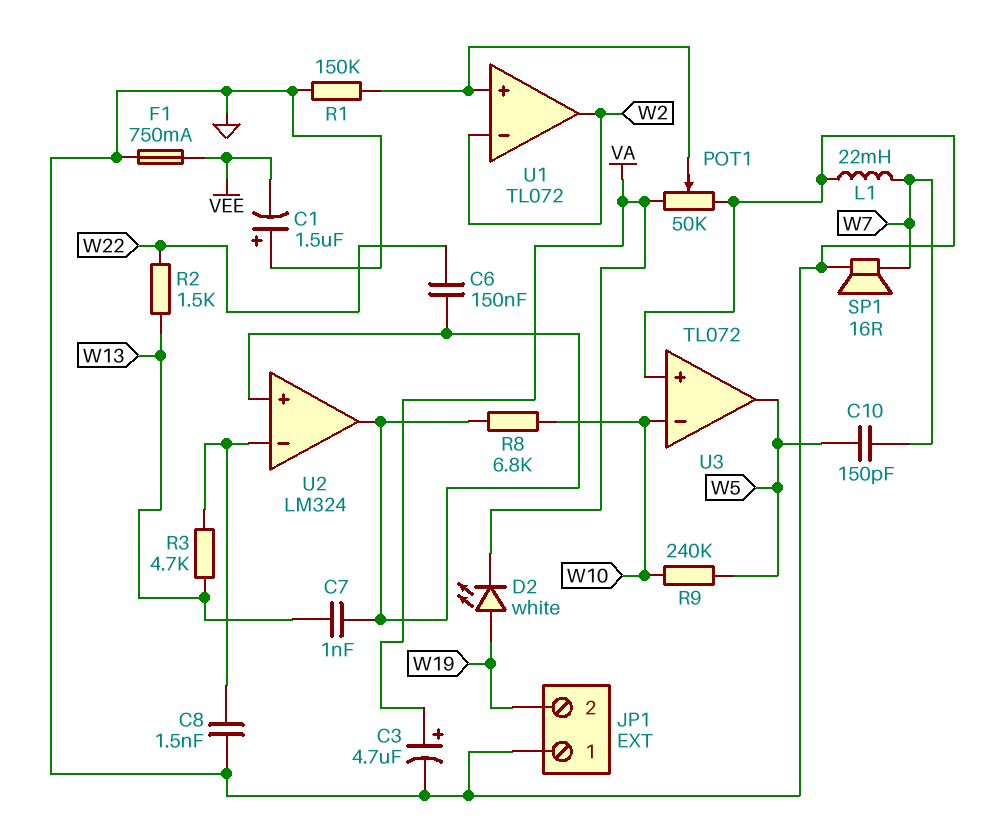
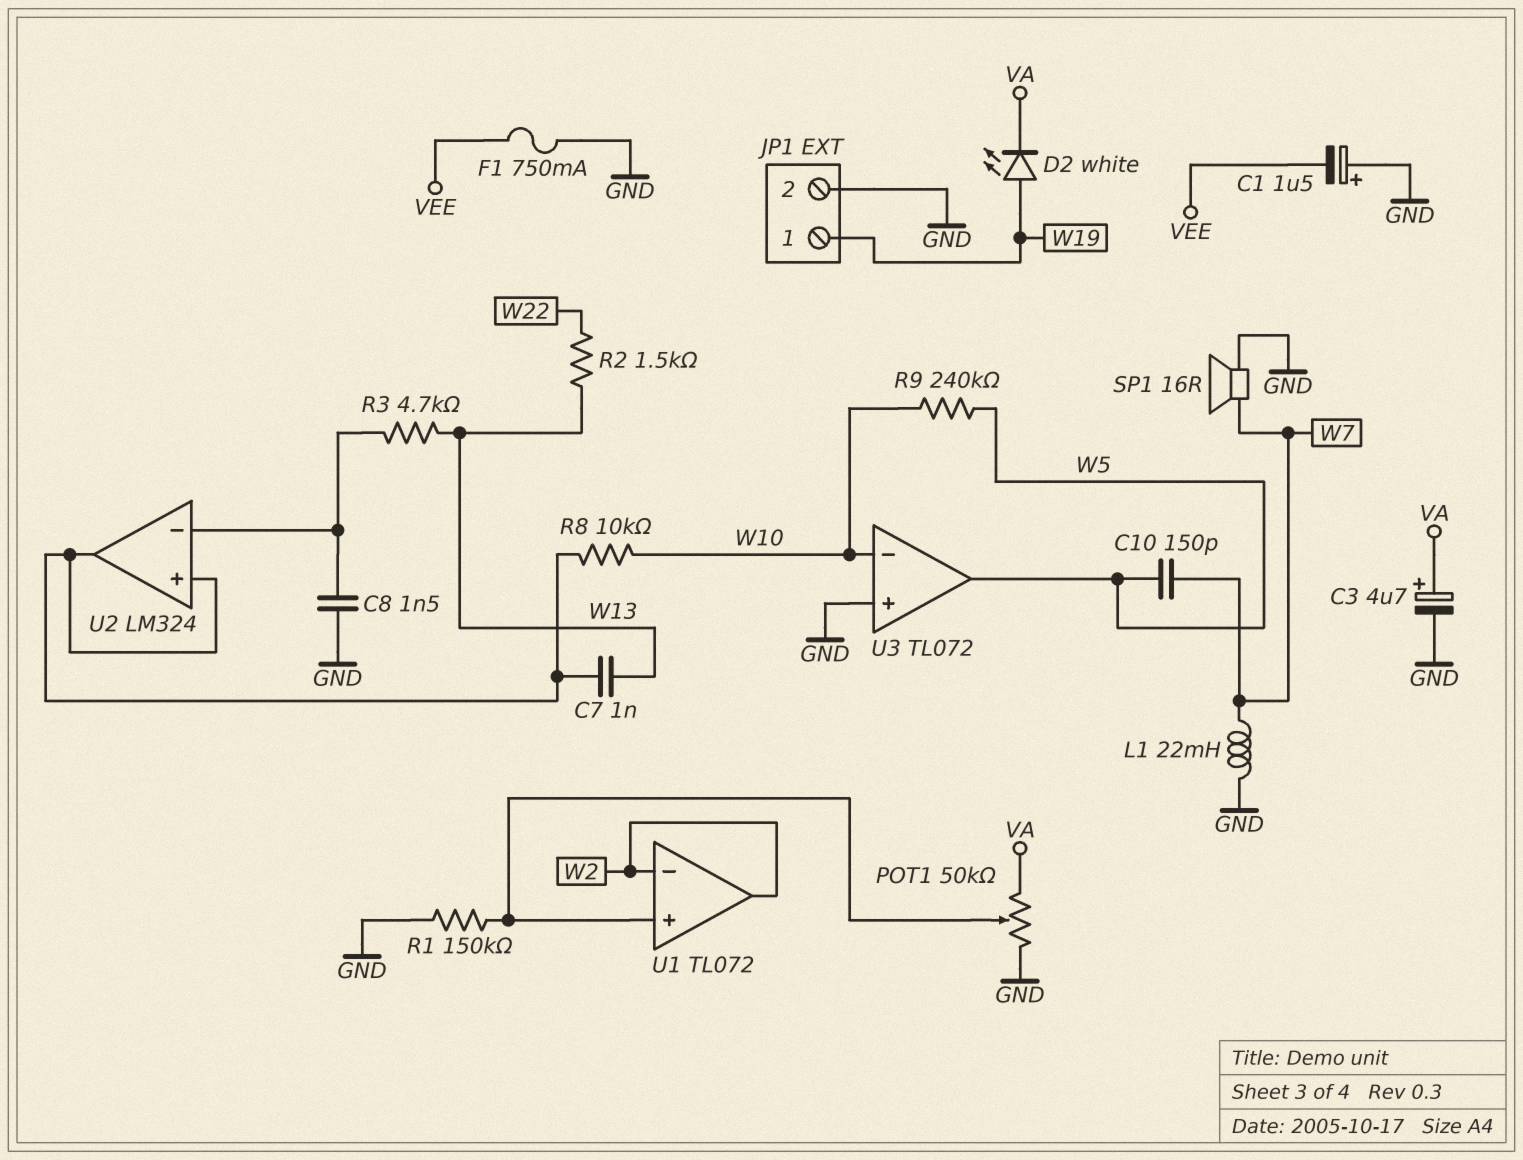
C6: 150nF (U2/in+, W22) -> none
JP1 pin 1: GND -> W19
JP1 pin 2: W19 -> GND
R8: 6.8k (U2/in+, W10) -> 10k (U2/in+, W10)

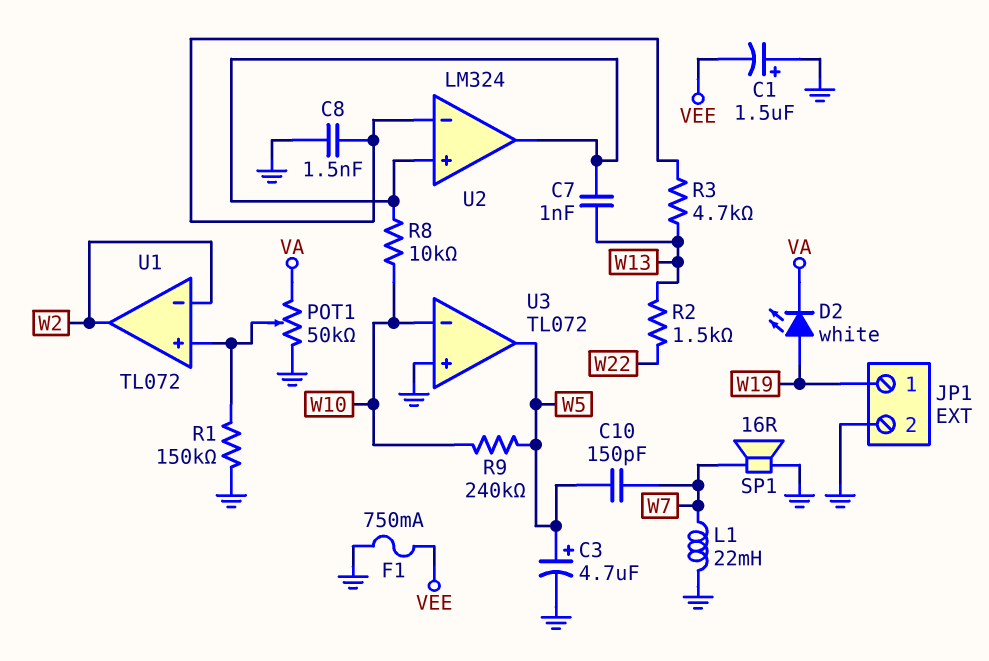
C3: 4.7uF (plus VA, minus GND) -> 4.7uF (plus W5, minus GND)

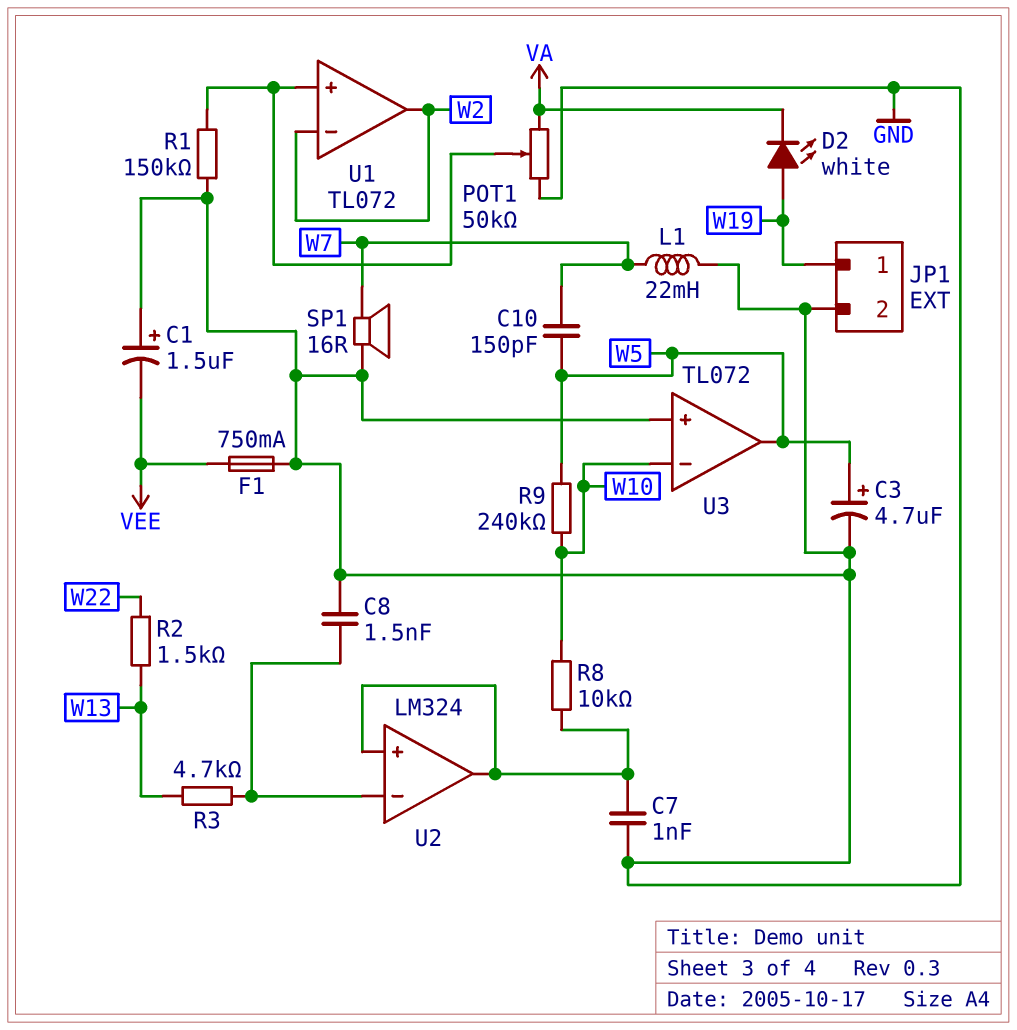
C7: 1nF (U2/in+, W13) -> 1nF (GND, U2/in+)

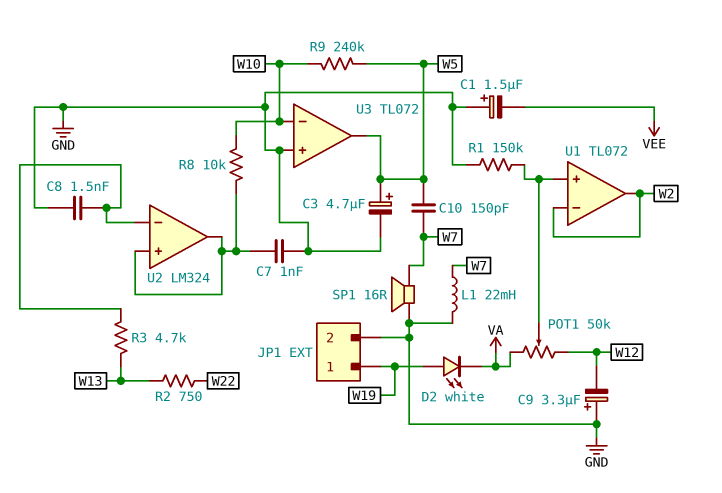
C9: none -> 3.3uF (plus GND, minus W12)
F1: 750mA (GND, VEE) -> none
POT1: 50k (GND, VA, wiper U1/in+) -> 50k (VA, W12, wiper U1/in+)
R2: 1.5k (W13, W22) -> 750 (W13, W22)

